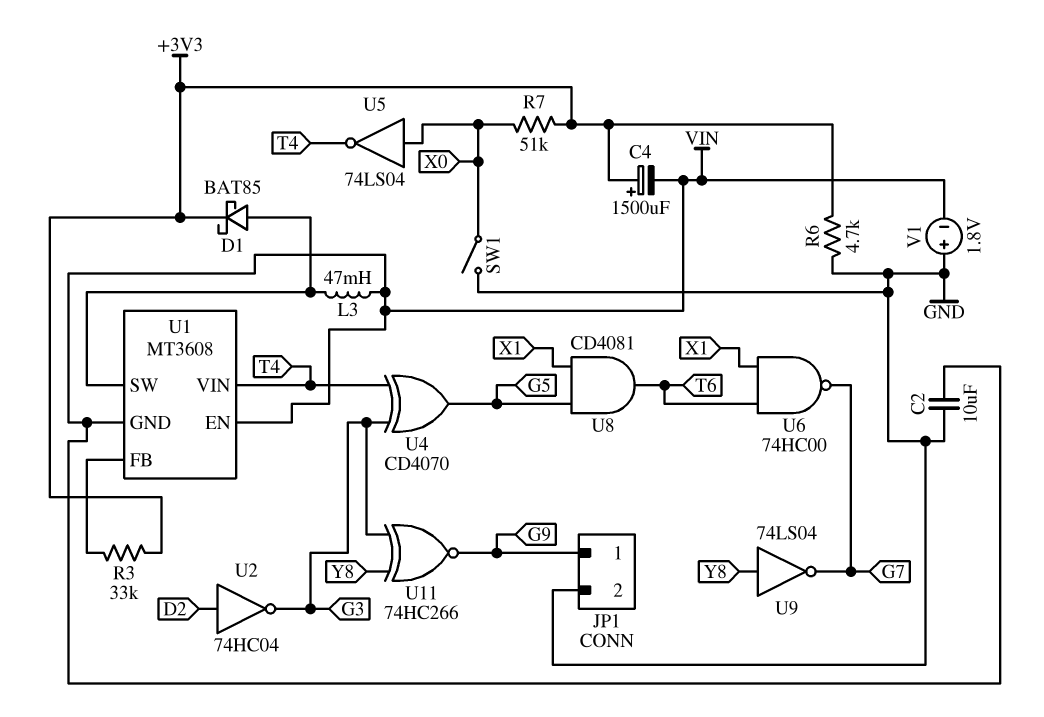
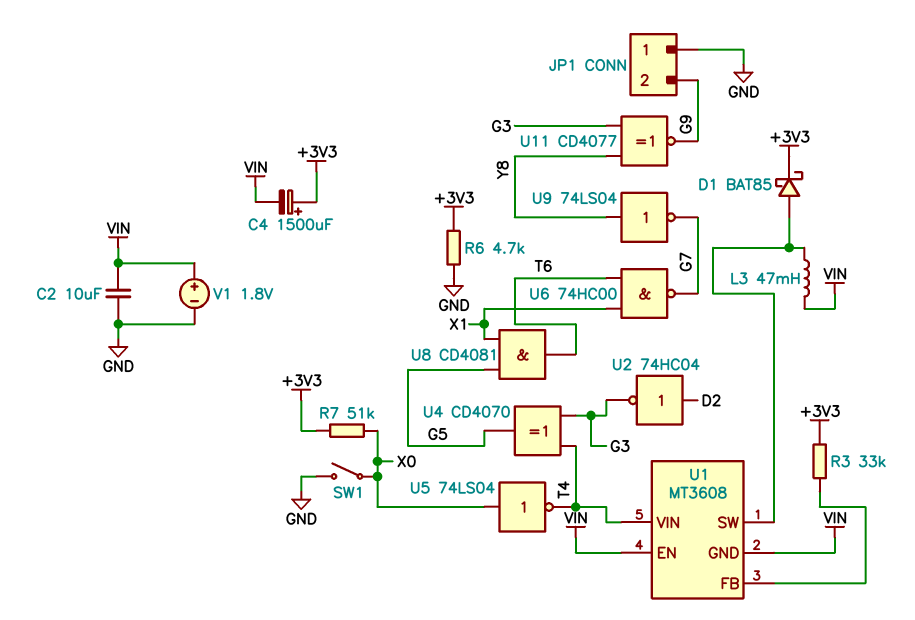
JP1 pin 1: G9 -> GND
JP1 pin 2: GND -> G9
U11: XNOR 74HC266 (in G3, in Y8, out G9) -> XNOR CD4077 (in G3, in Y8, out G9)
V1: 1.8V (plus GND, minus VIN) -> 1.8V (plus VIN, minus GND)

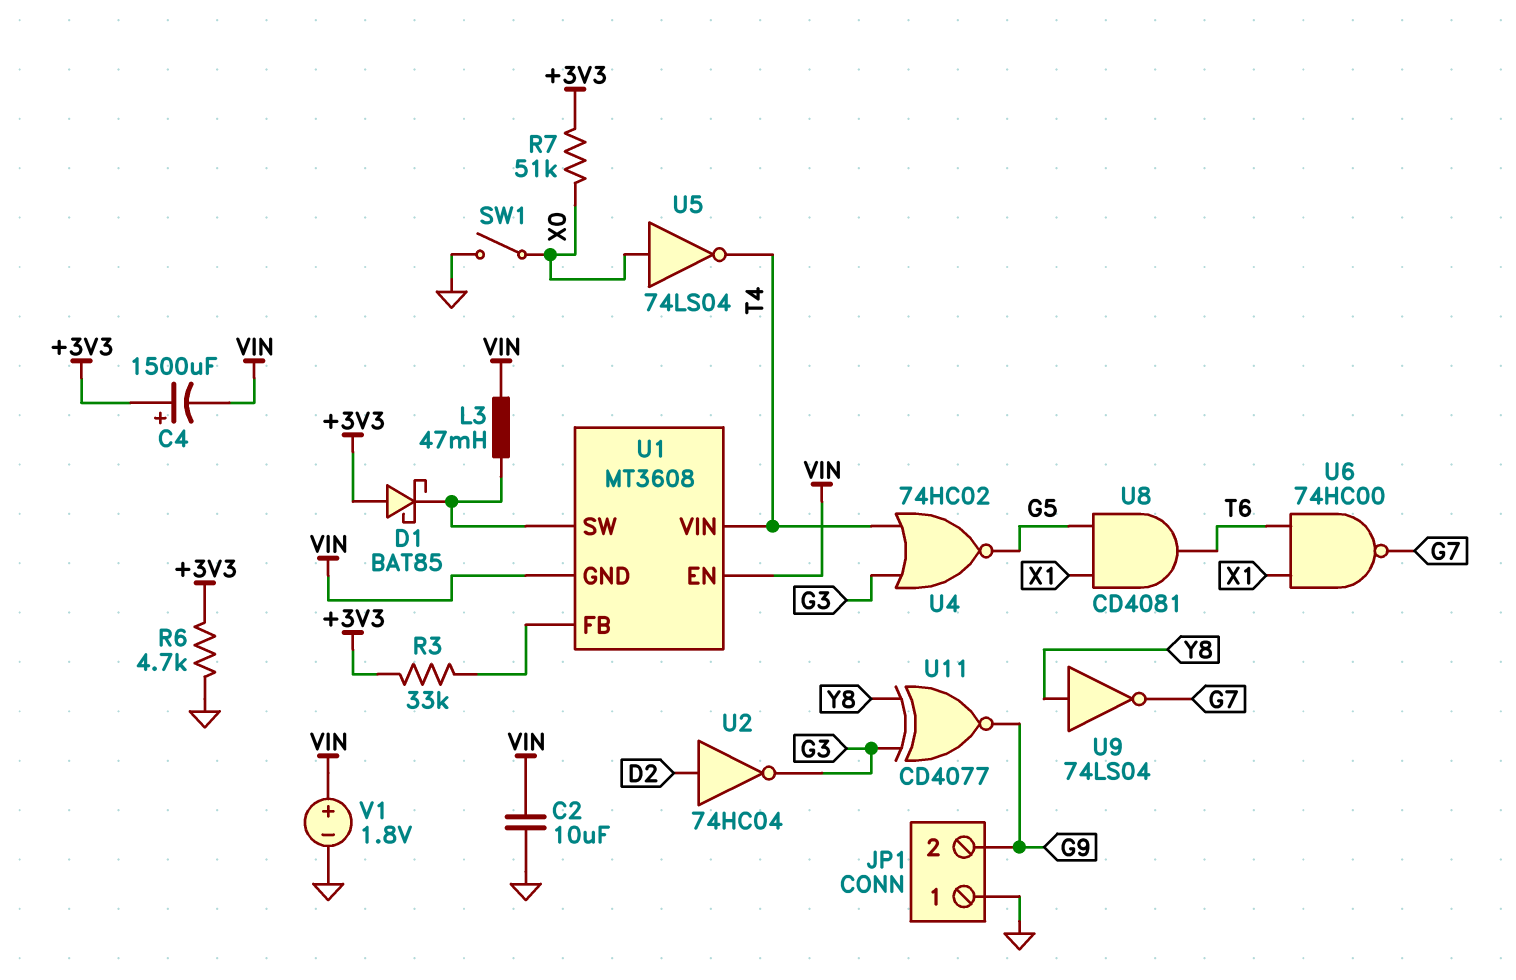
D1: schottky BAT85 (A U1/SW, K +3V3) -> schottky BAT85 (A +3V3, K U1/SW)
U4: XOR CD4070 (in G3, in T4, out G5) -> NOR 74HC02 (in G3, in T4, out G5)

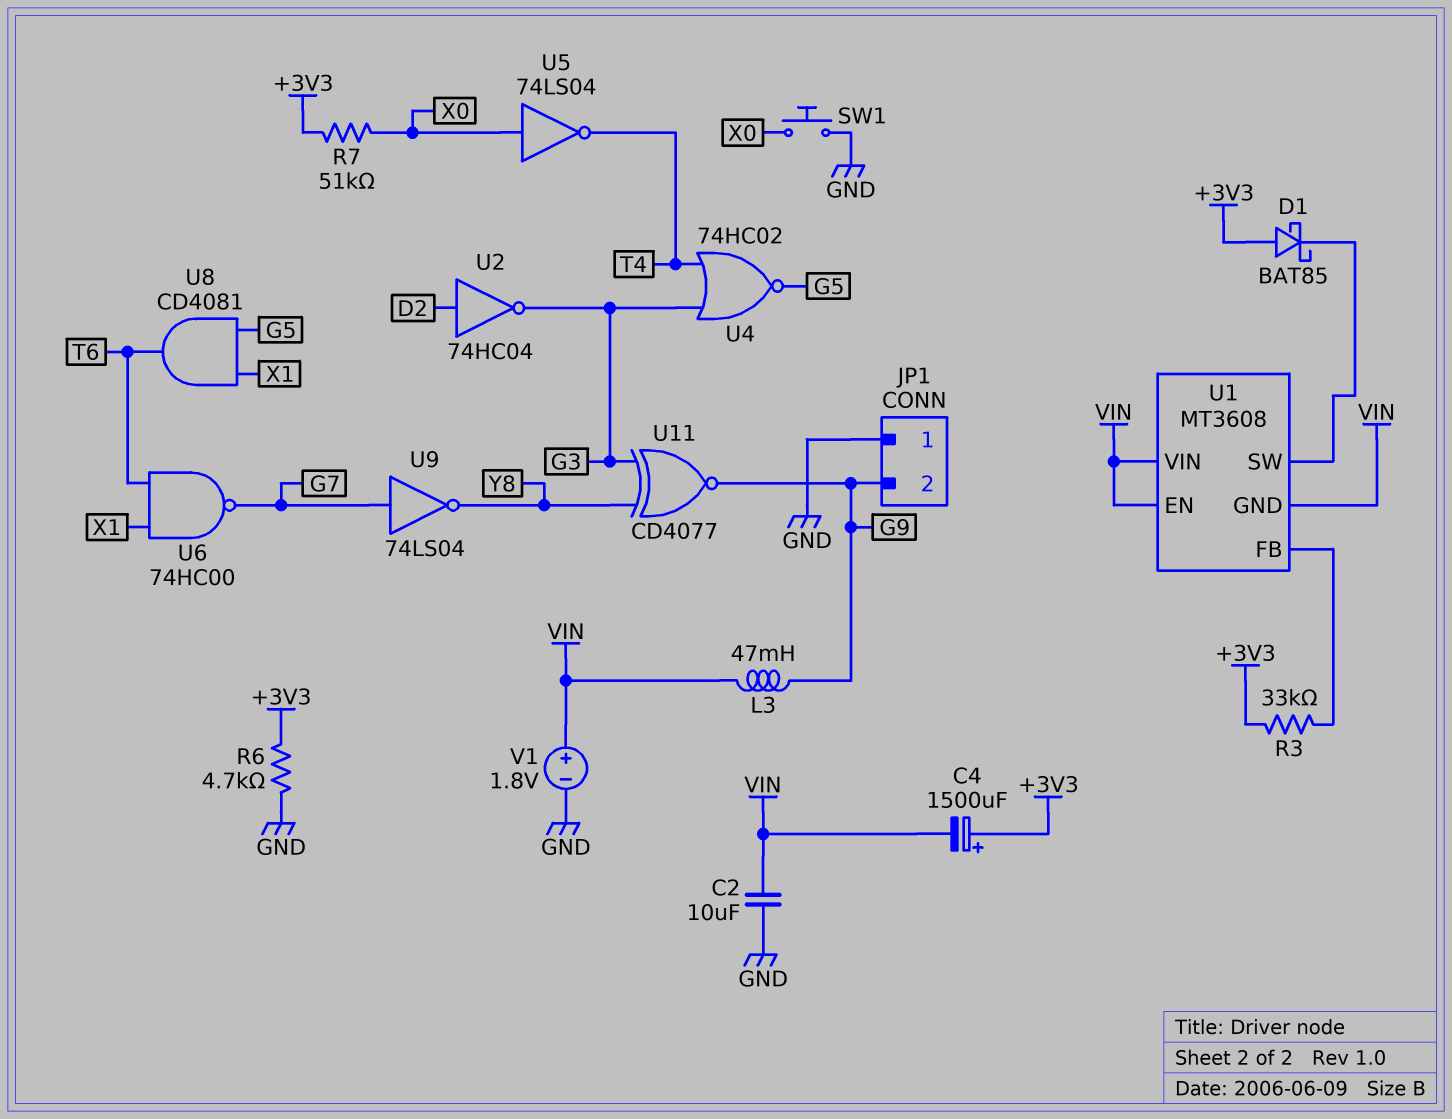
L3: 47mH (U1/SW, VIN) -> 47mH (G9, VIN)
SW1: switch (GND, X0) -> button (GND, X0)
U1 pin VIN: T4 -> VIN
U9: NOT 74LS04 (in Y8, out G7) -> NOT 74LS04 (in G7, out Y8)

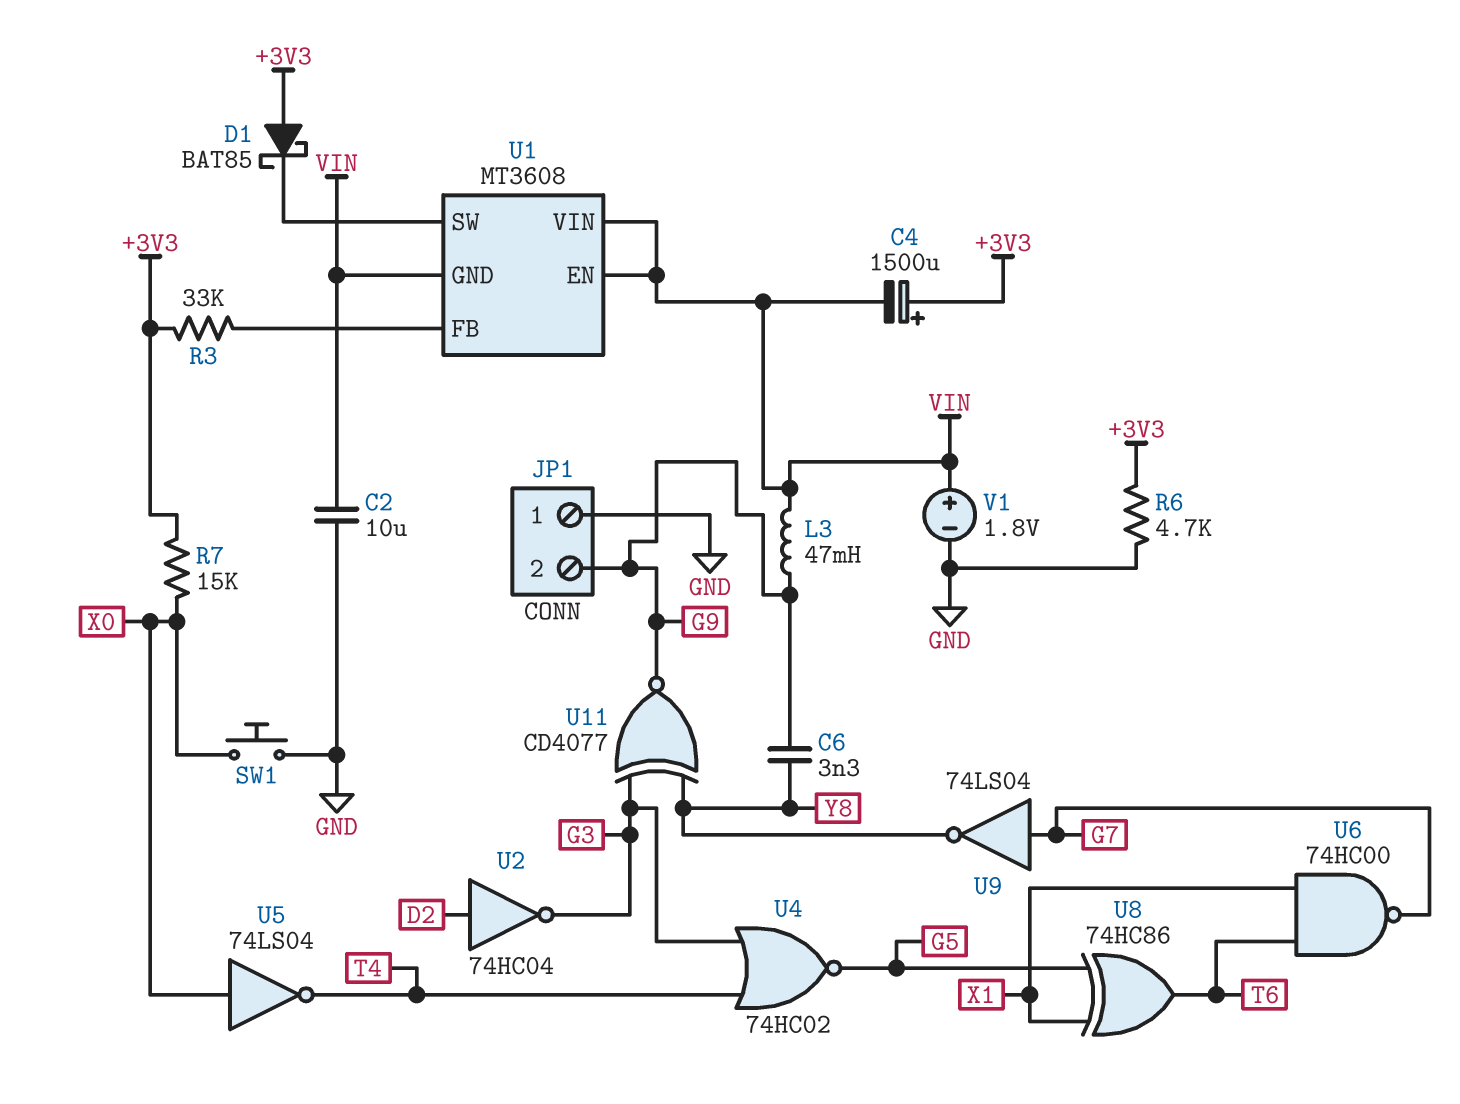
C6: none -> 3.3nF (G9, Y8)
R7: 51k (+3V3, X0) -> 15k (+3V3, X0)
U8: AND CD4081 (in G5, in X1, out T6) -> XOR 74HC86 (in G5, in X1, out T6)

